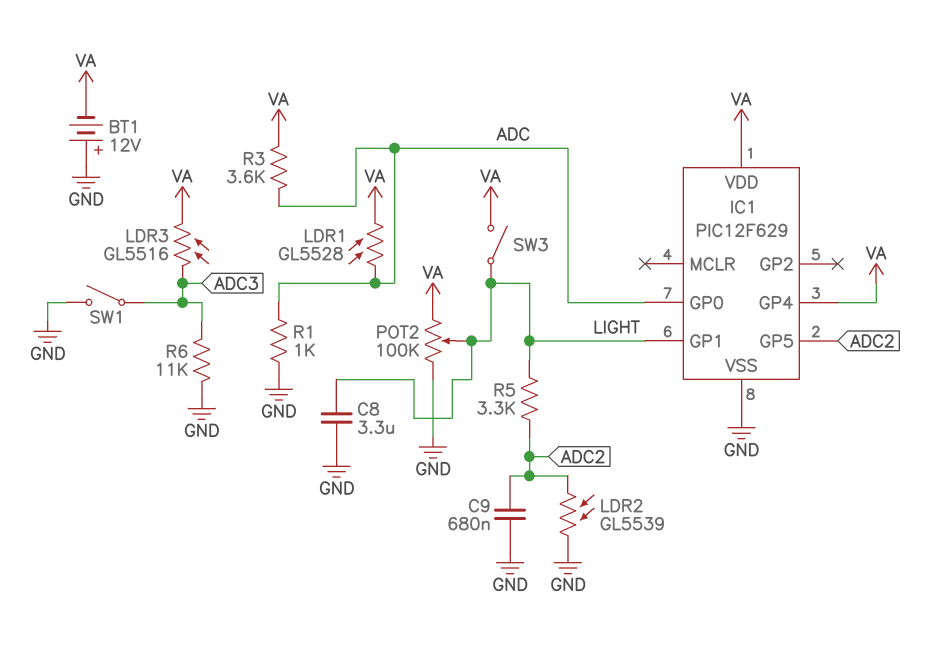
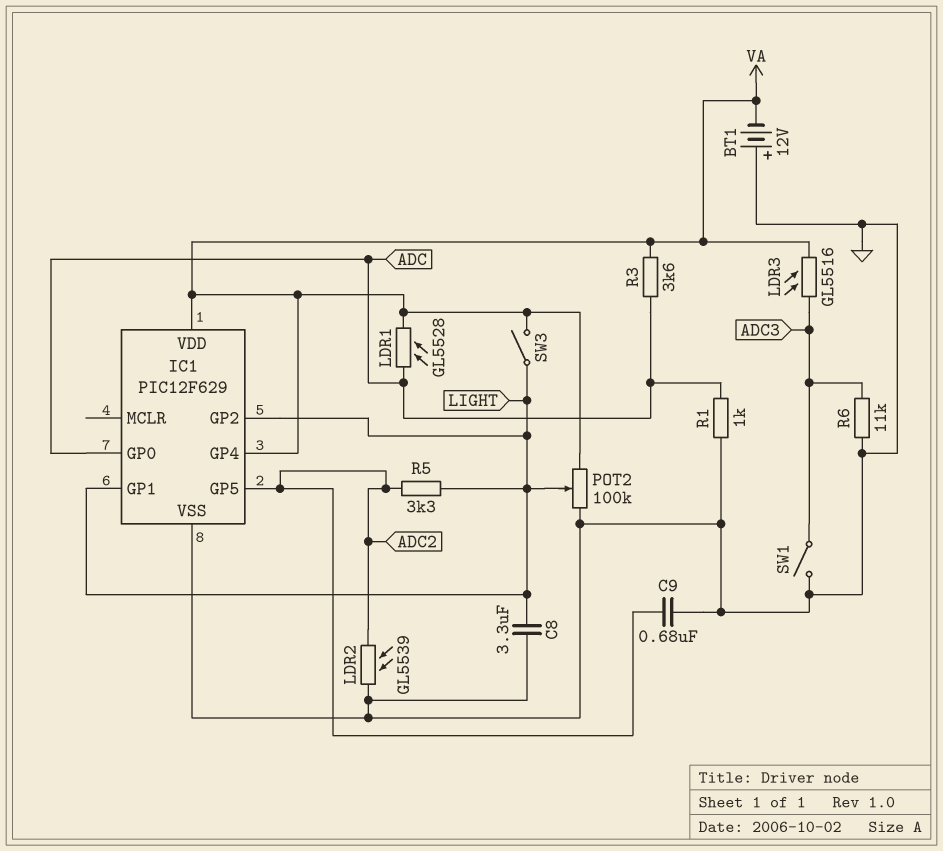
IC1 pin GP2: none -> LIGHT

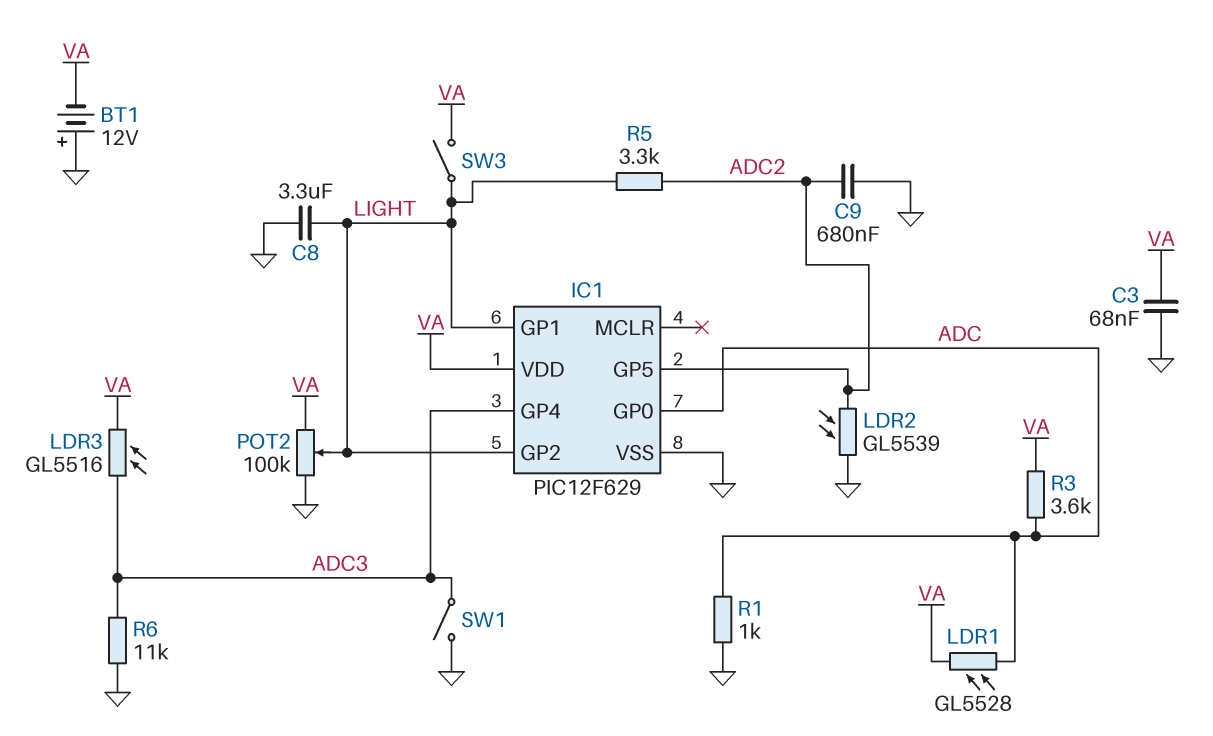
C3: none -> 68nF (GND, VA)
IC1 pin GP4: VA -> ADC3

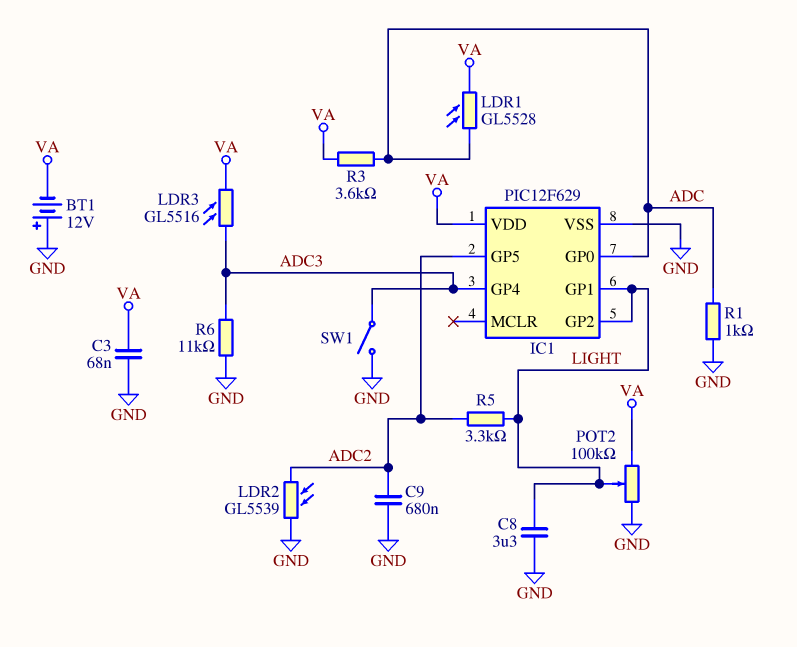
SW3: switch (LIGHT, VA) -> none

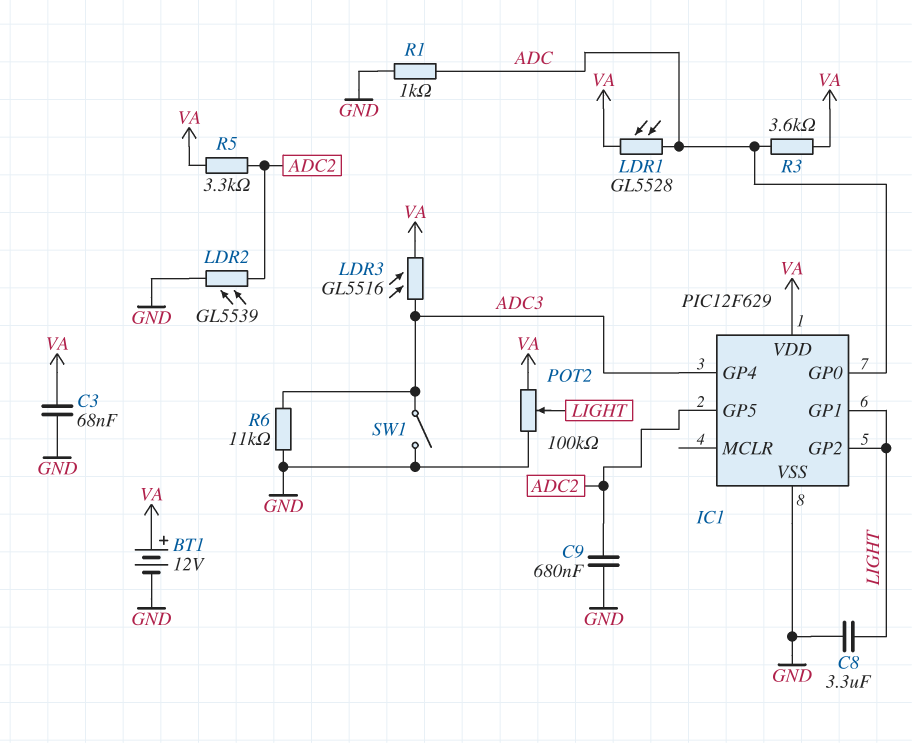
BT1: 12V (plus GND, minus VA) -> 12V (plus VA, minus GND)
R5: 3.3k (ADC2, LIGHT) -> 3.3k (ADC2, VA)

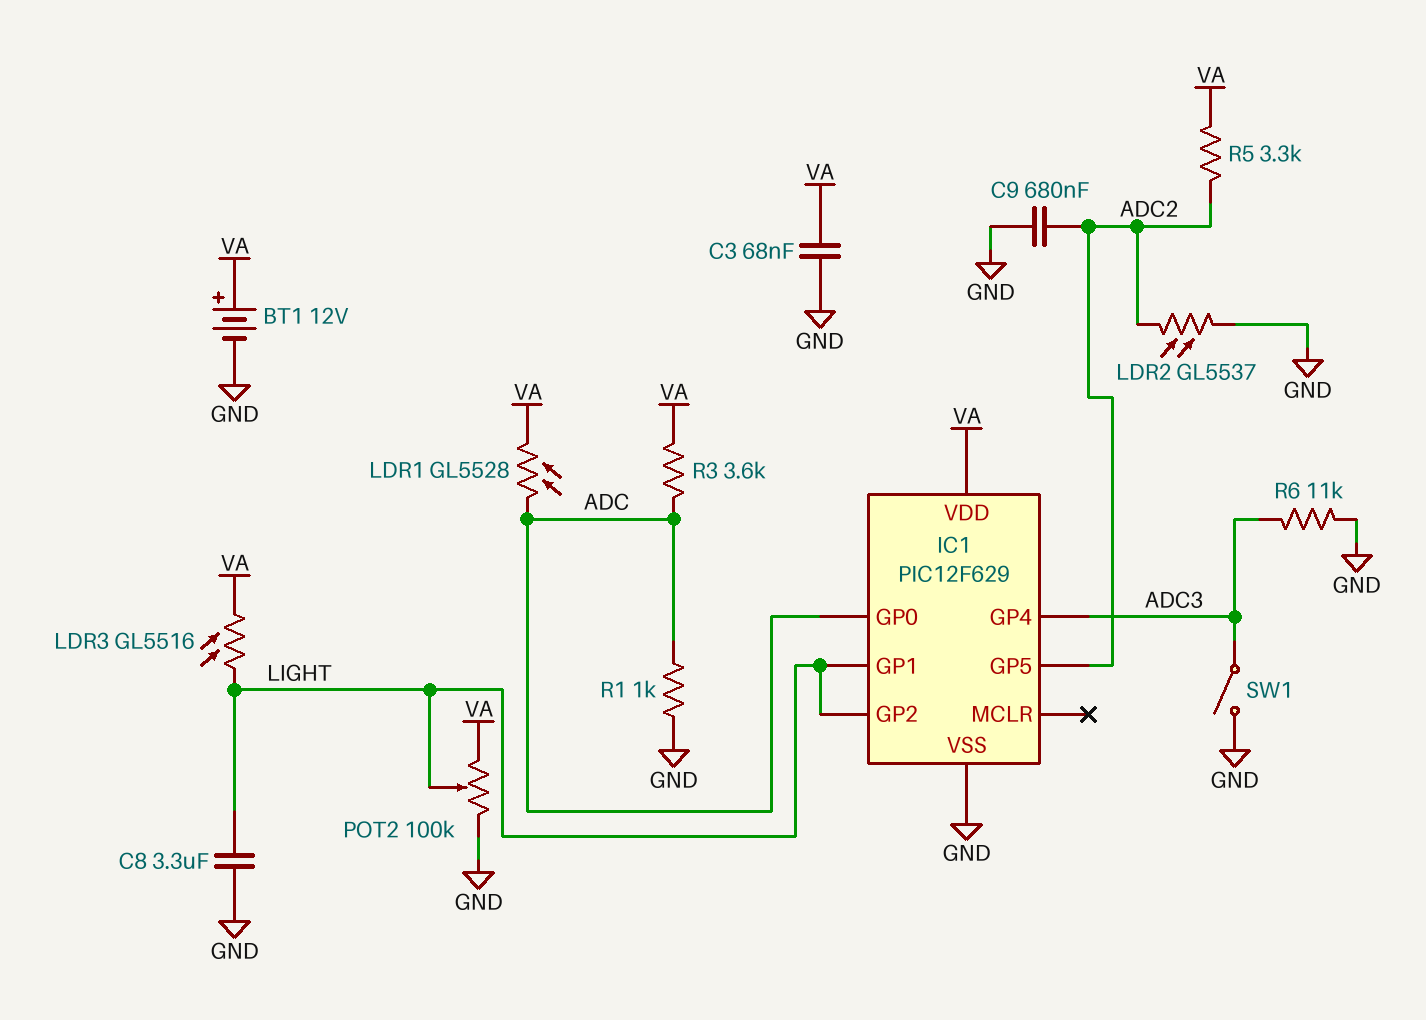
LDR2: GL5539 (ADC2, GND) -> GL5537 (ADC2, GND)
LDR3: GL5516 (ADC3, VA) -> GL5516 (LIGHT, VA)

